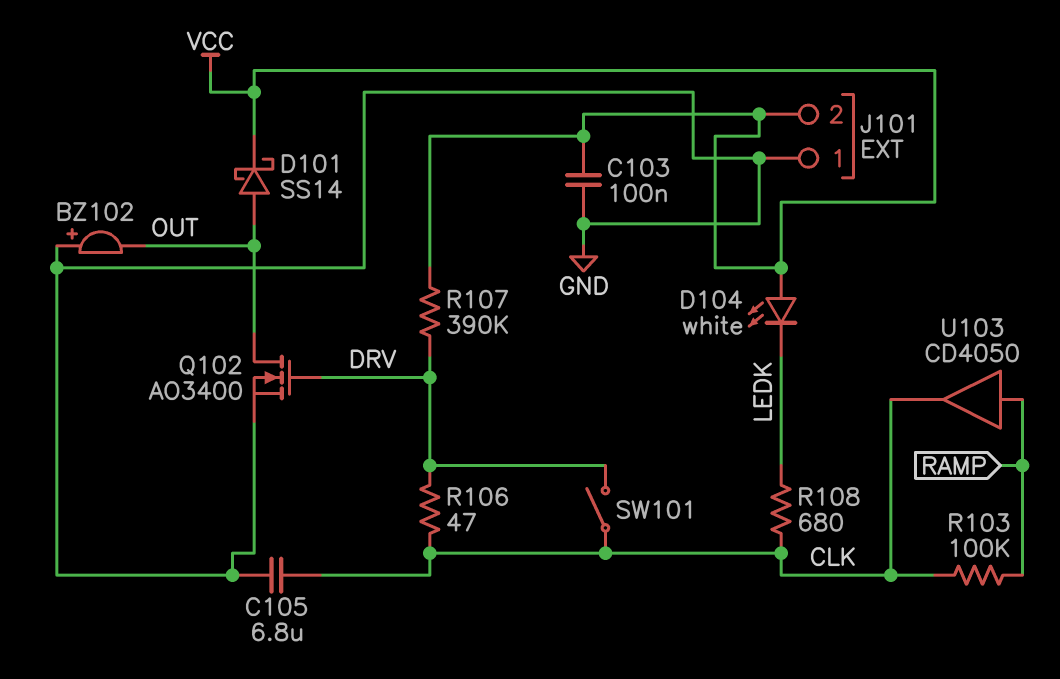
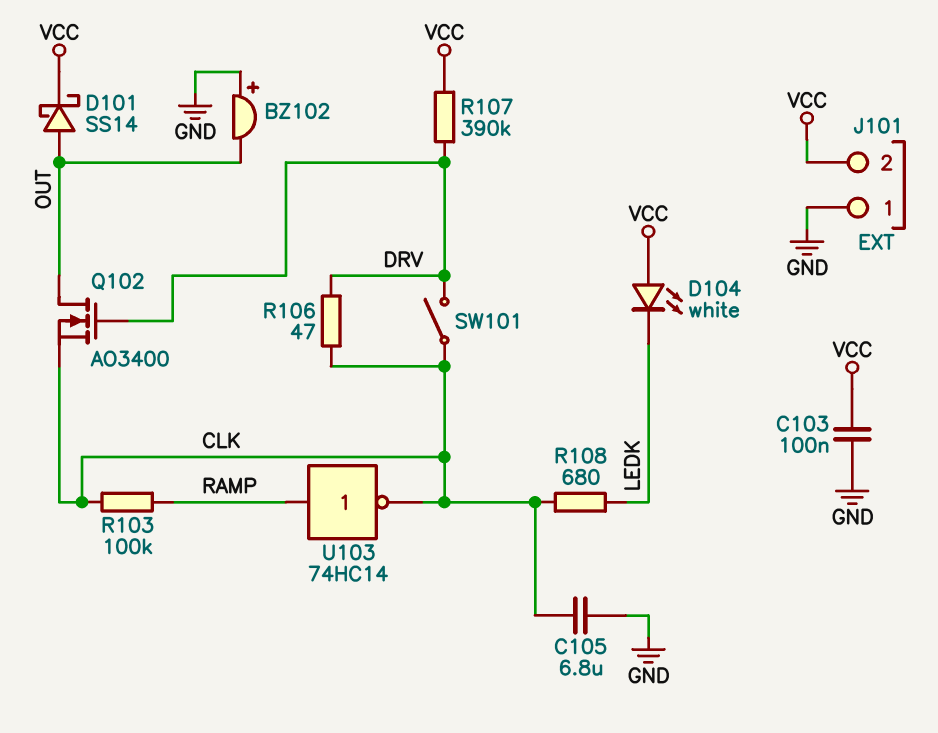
Q102: NMOS AO3400 (G DRV, D OUT, S GND) -> NMOS AO3400 (G DRV, D OUT, S CLK)
U103: buffer CD4050 (in RAMP, out CLK) -> NOT 74HC14 (in RAMP, out CLK)

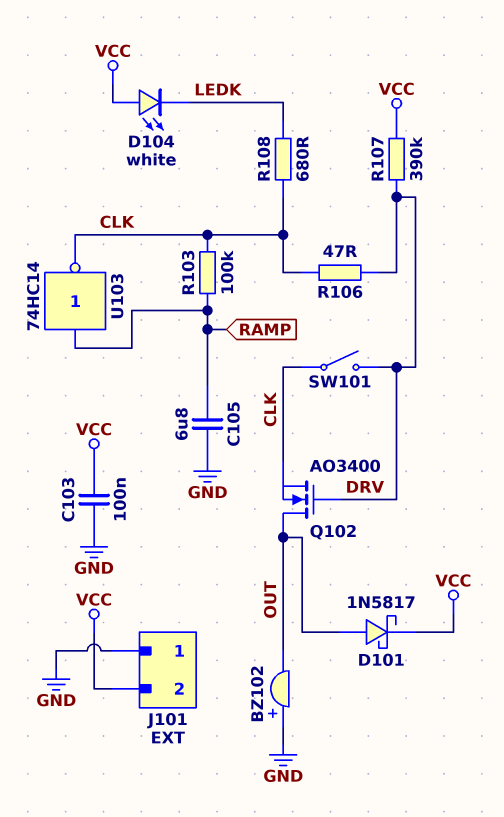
C105: 6.8uF (CLK, GND) -> 6.8uF (GND, RAMP)
D101: schottky SS14 (A OUT, K VCC) -> schottky 1N5817 (A OUT, K VCC)

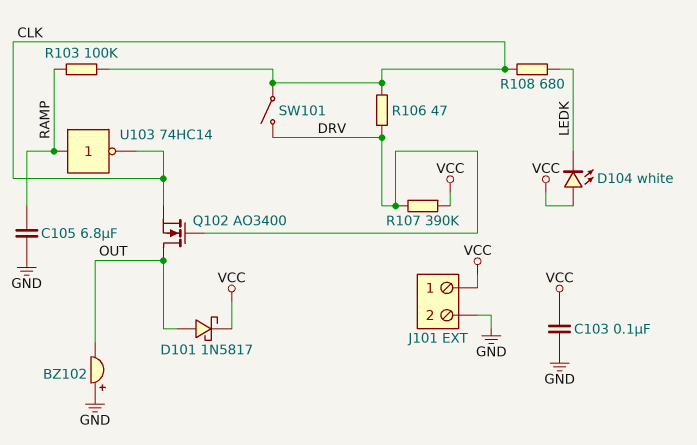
J101 pin 1: GND -> VCC
J101 pin 2: VCC -> GND

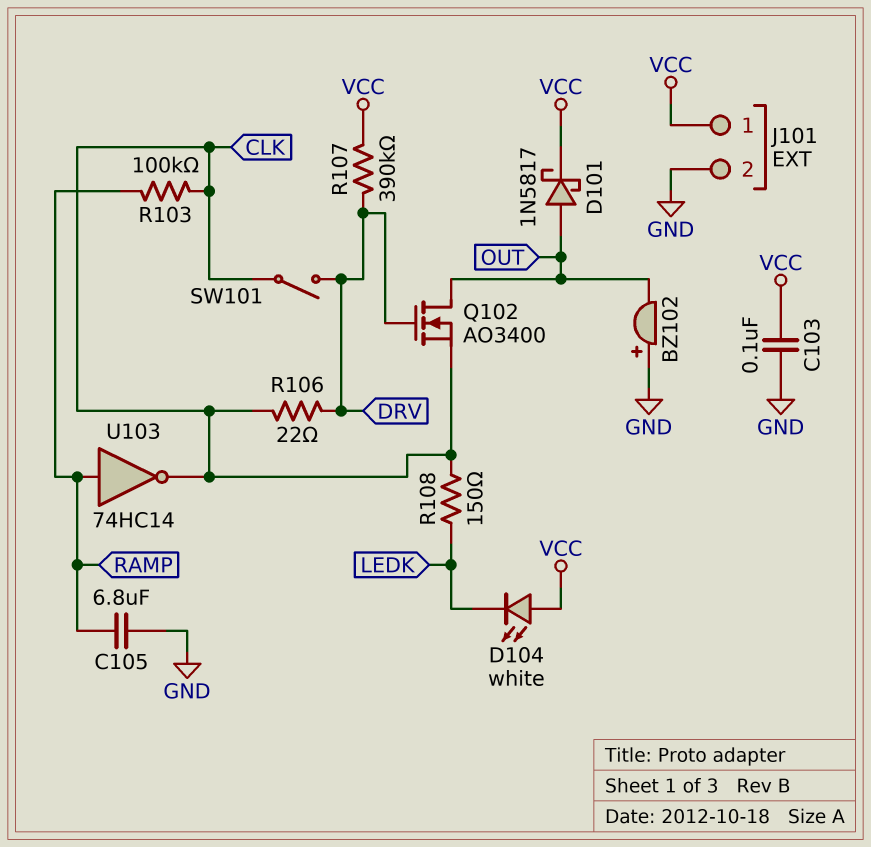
R106: 47 (CLK, DRV) -> 22 (CLK, DRV)
R108: 680 (CLK, LEDK) -> 150 (CLK, LEDK)

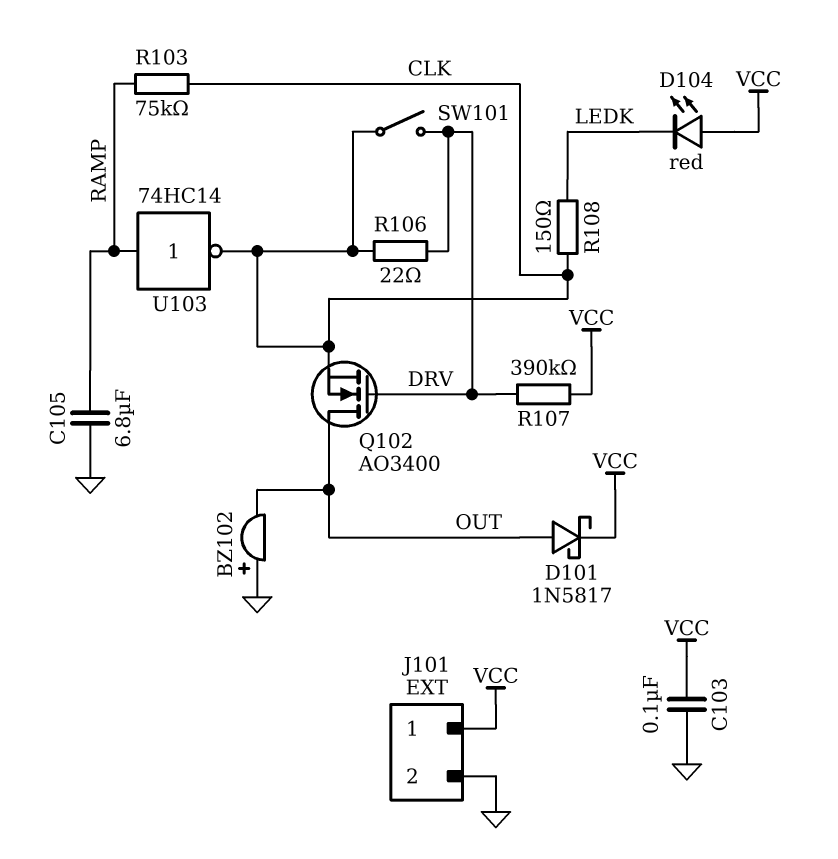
D104: LED white (A VCC, K LEDK) -> LED red (A VCC, K LEDK)
R103: 100k (CLK, RAMP) -> 75k (CLK, RAMP)

